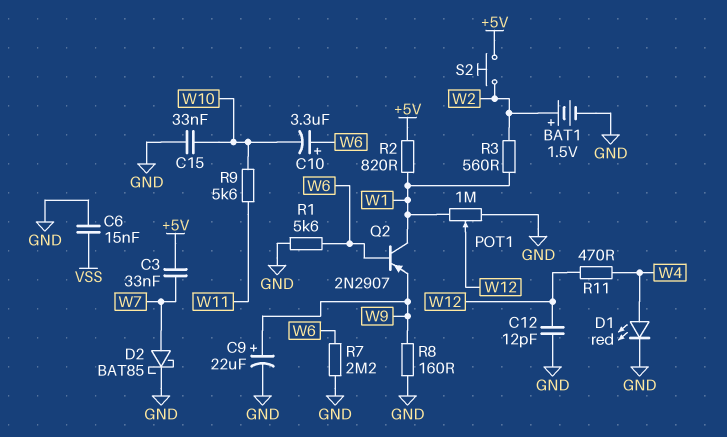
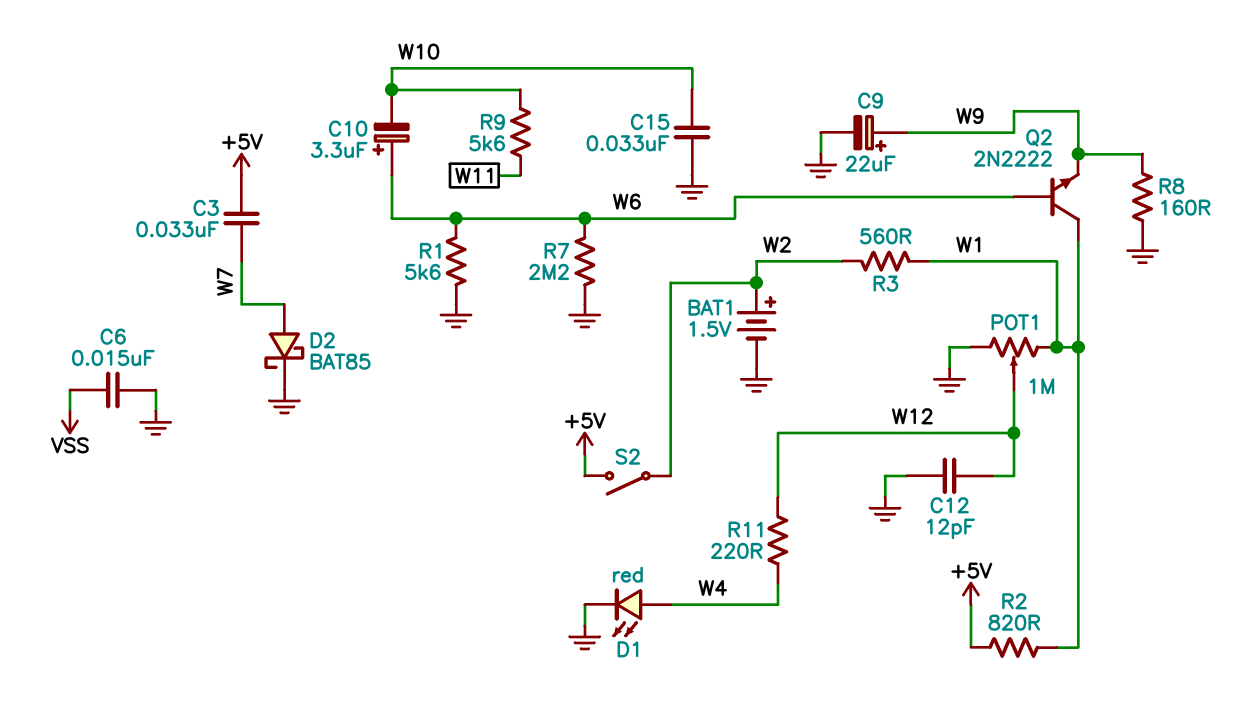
Q2: PNP 2N2907 (B W6, C W1, E W9) -> NPN 2N2222 (B W6, C W1, E W9)
R11: 470 (W4, W12) -> 220 (W4, W12)
S2: button (+5V, W2) -> switch (+5V, W2)

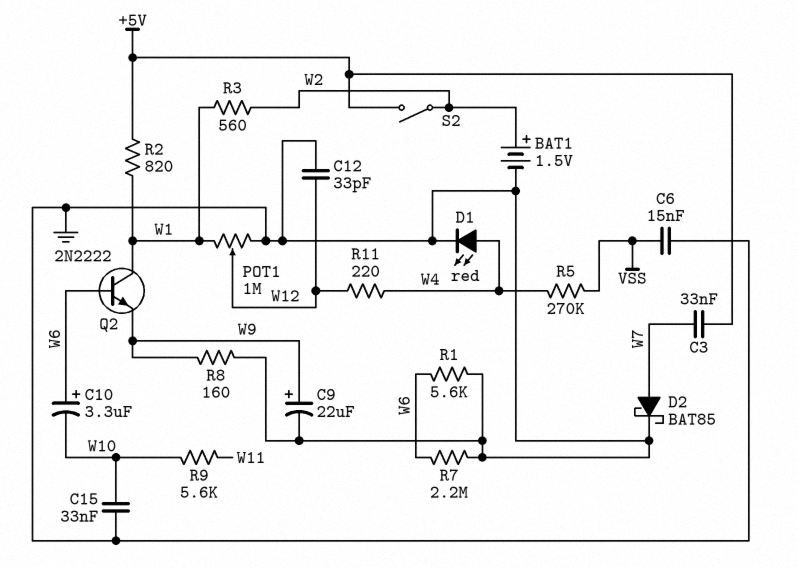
C12: 12pF (GND, W12) -> 33pF (GND, W12)
R5: none -> 270k (VSS, W4)

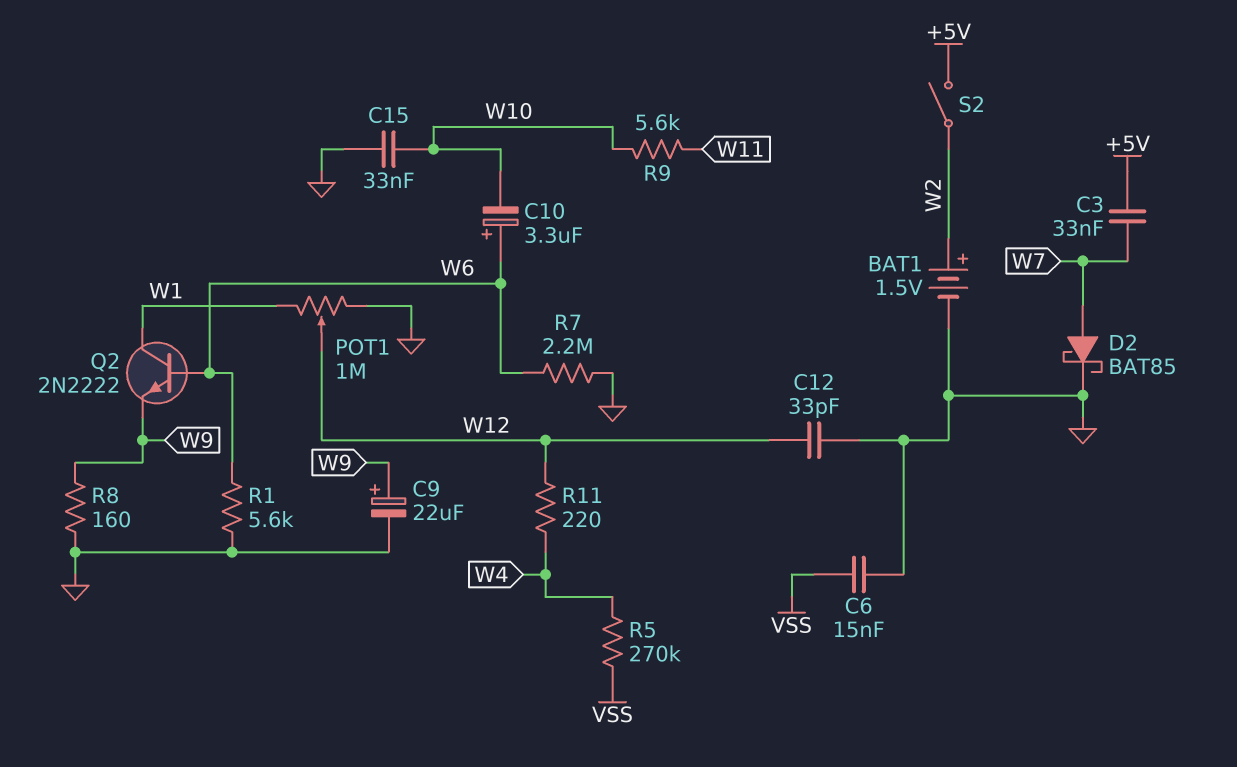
D1: LED red (A W4, K GND) -> none
R2: 820 (+5V, W1) -> none
R3: 560 (W1, W2) -> none

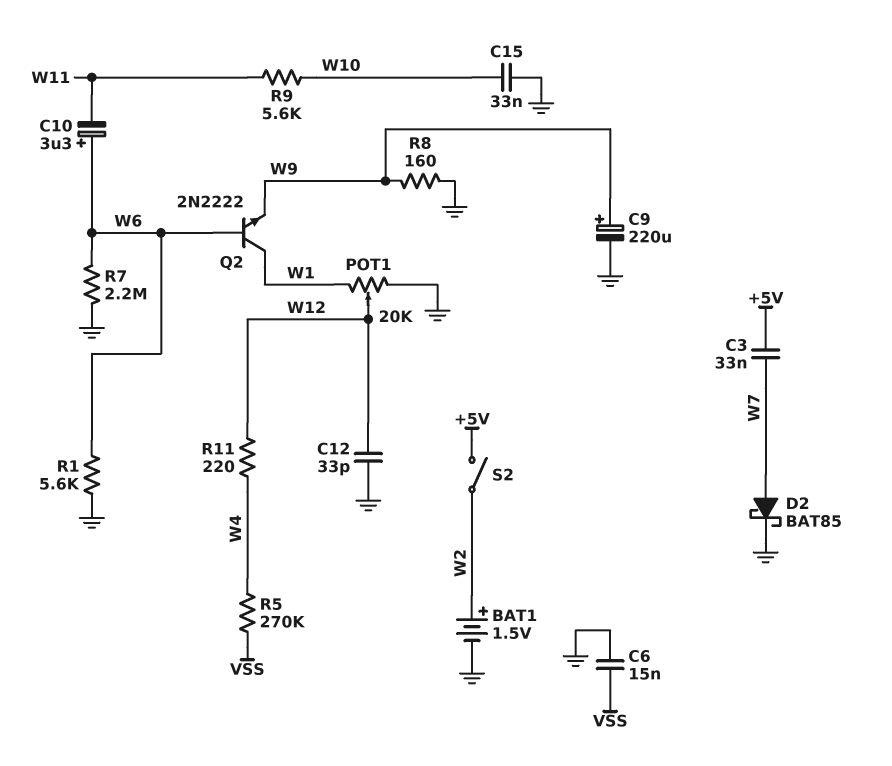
C9: 22uF (plus W9, minus GND) -> 220uF (plus W9, minus GND)
C10: 3.3uF (plus W6, minus W10) -> 3.3uF (plus W6, minus W11)
POT1: 1M (GND, W1, wiper W12) -> 20k (GND, W1, wiper W12)

